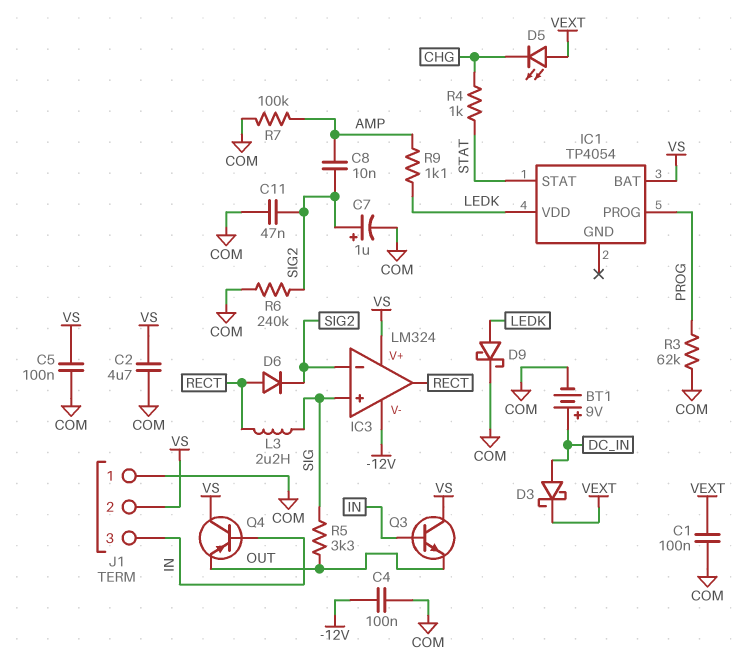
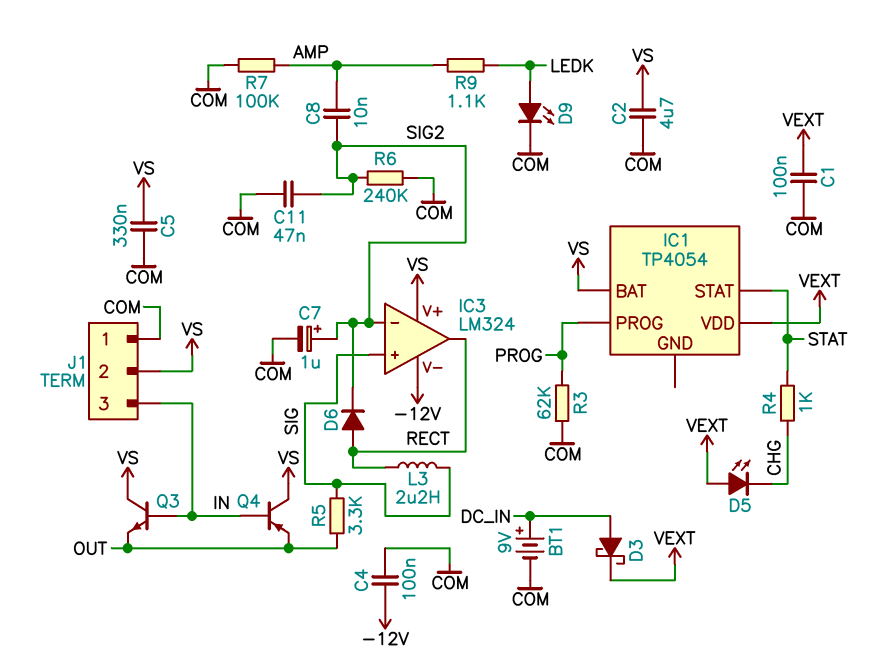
C5: 100nF (COM, VS) -> 330nF (COM, VS)
D9: schottky (A LEDK, K COM) -> LED (A LEDK, K COM)
IC1 pin VDD: LEDK -> VEXT

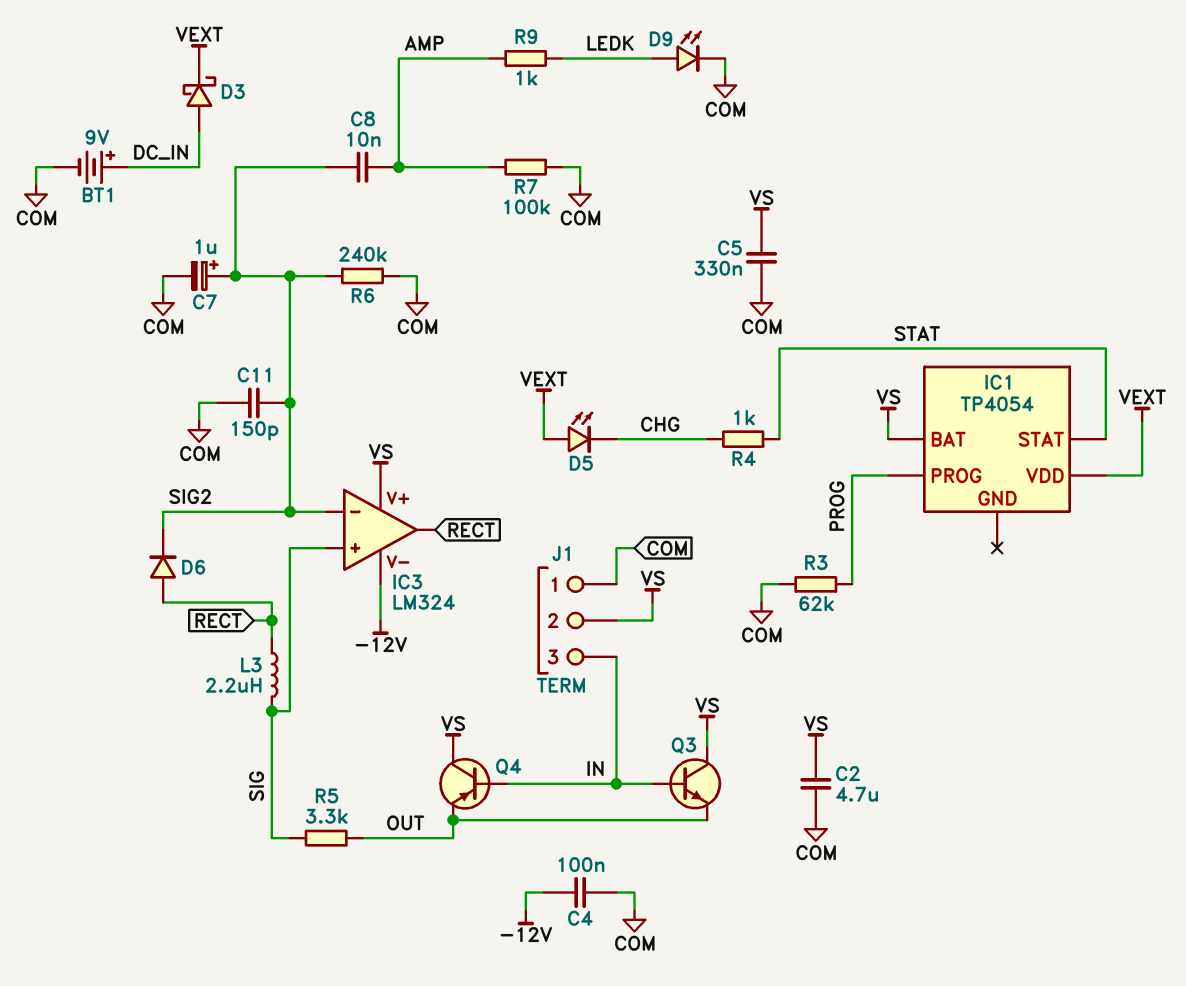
C1: 100nF (COM, VEXT) -> none
C11: 47nF (COM, SIG2) -> 150pF (COM, SIG2)
R9: 1.1k (AMP, LEDK) -> 1k (AMP, LEDK)

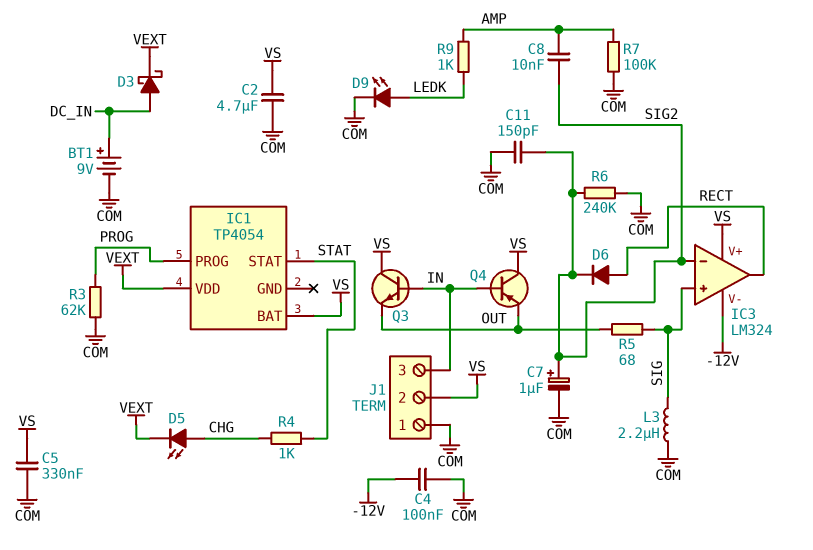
D5: LED (A VEXT, K CHG) -> LED (A CHG, K VEXT)
L3: 2.2uH (RECT, SIG) -> 2.2uH (COM, SIG)
R5: 3.3k (OUT, SIG) -> 68 (OUT, SIG)

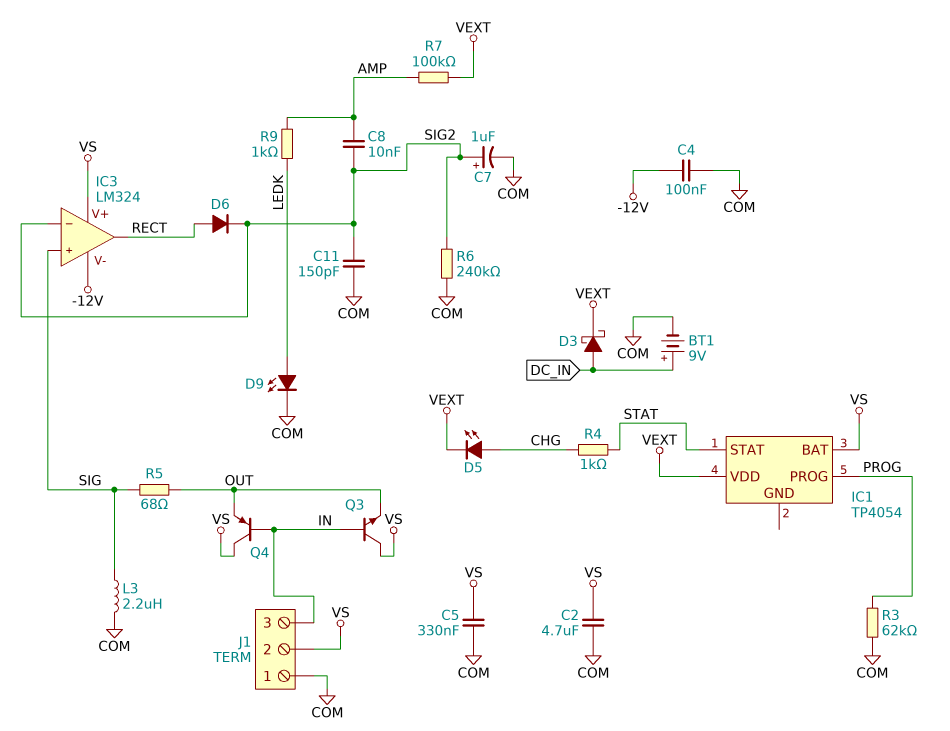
R7: 100k (AMP, COM) -> 100k (AMP, VEXT)

